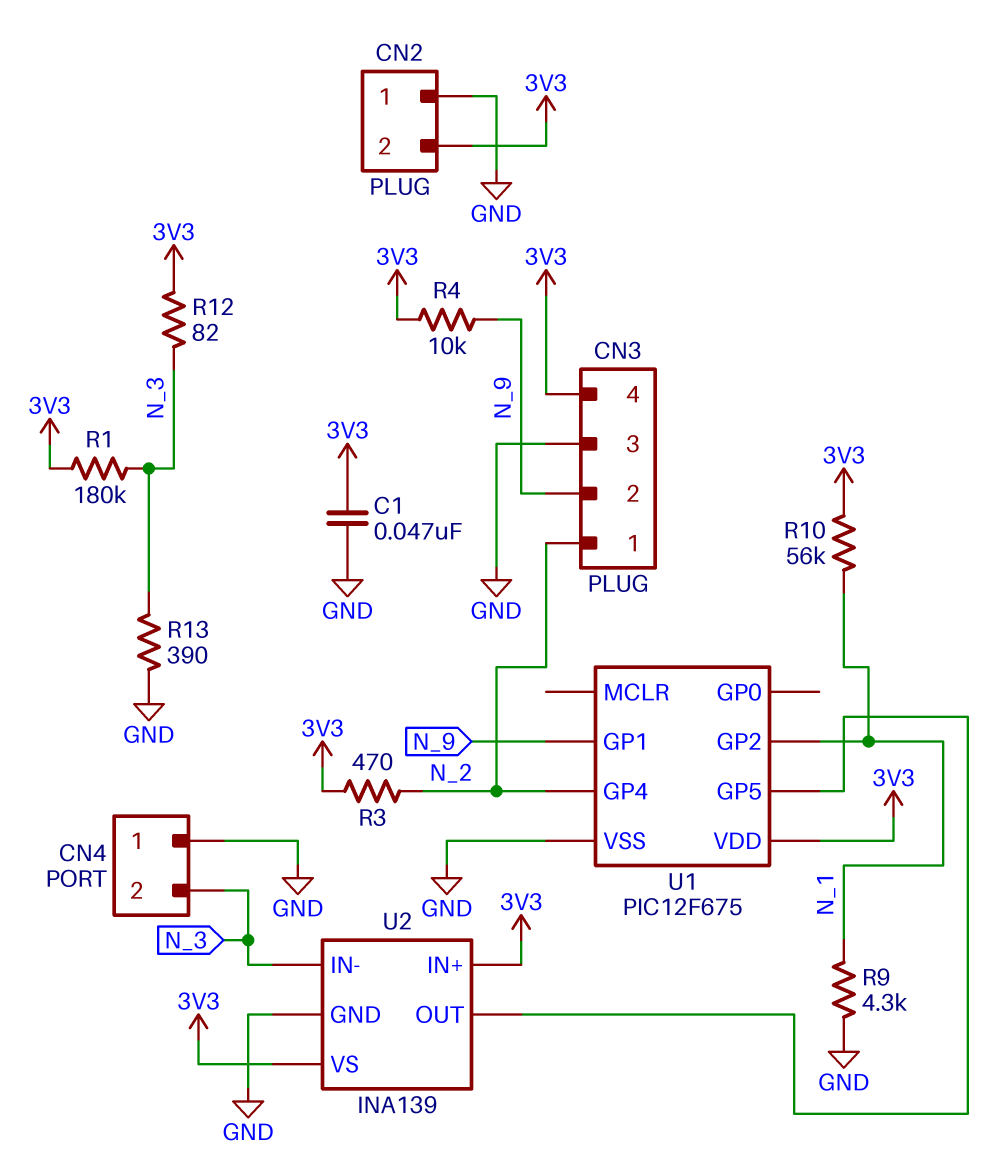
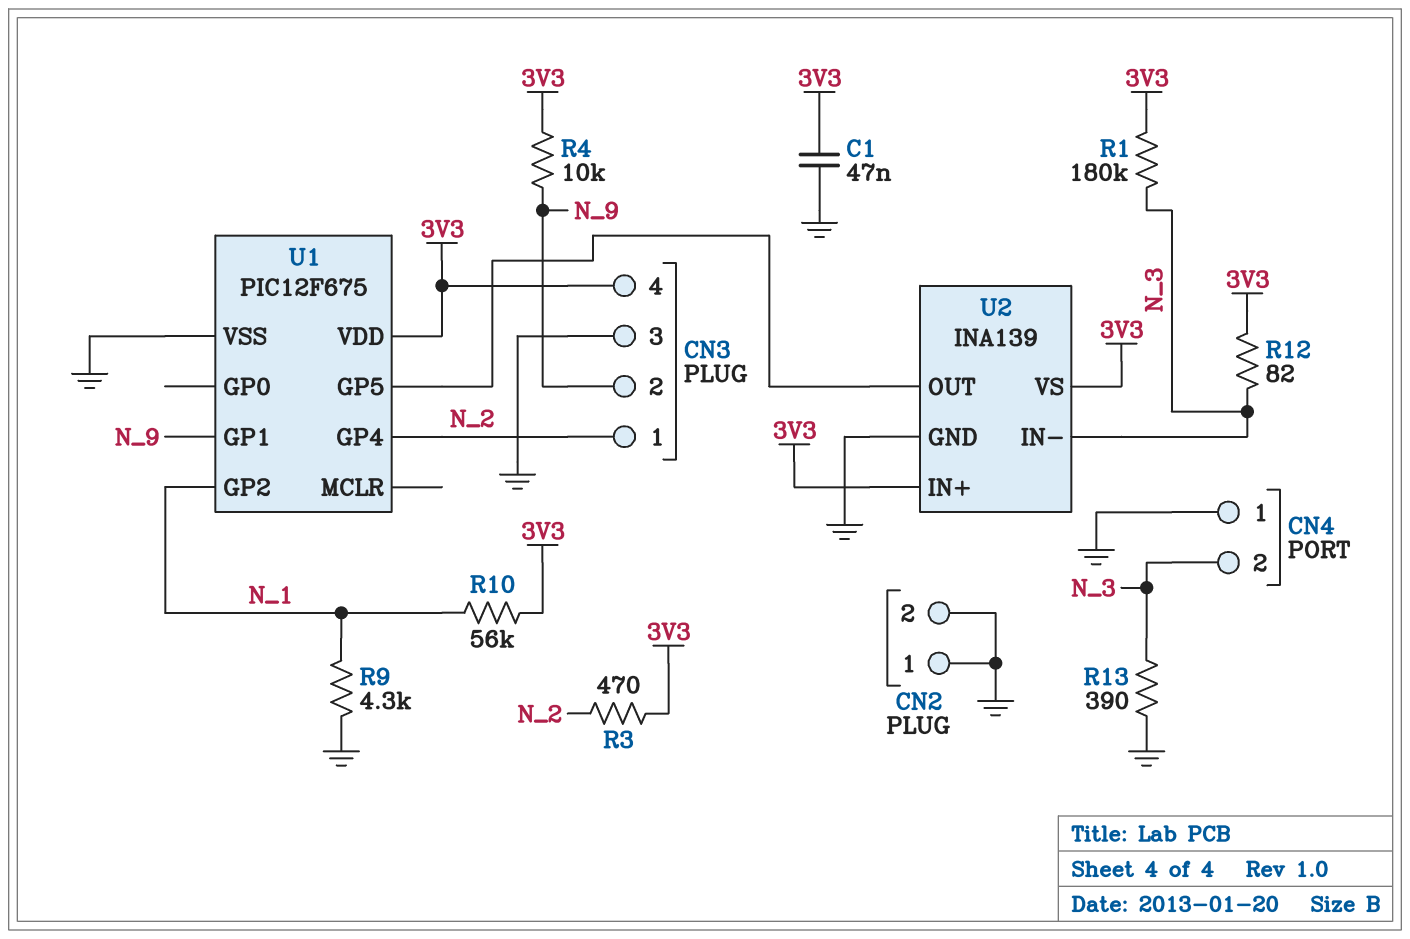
CN2 pin 2: 3V3 -> GND

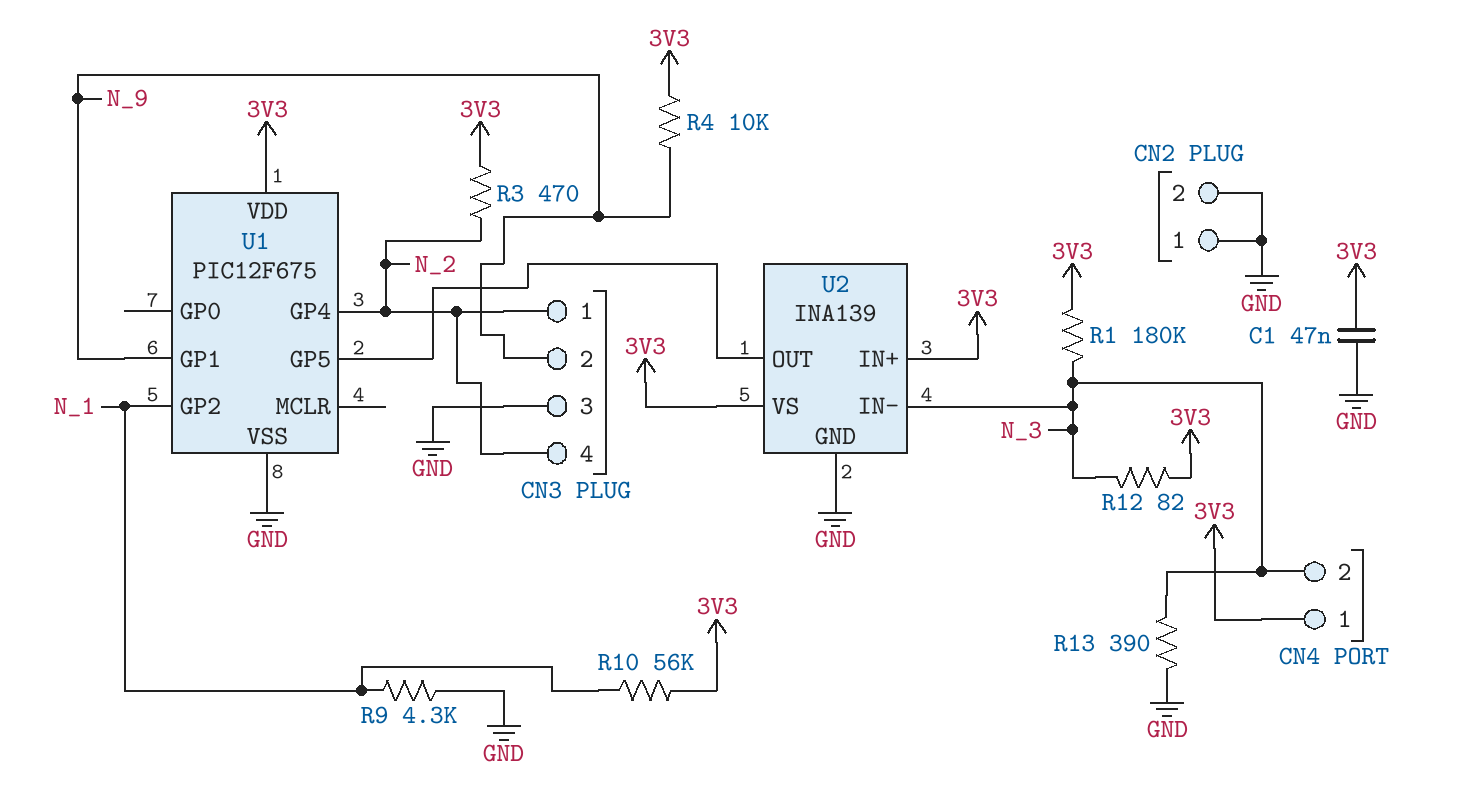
CN3 pin 4: 3V3 -> N_2
CN4 pin 1: GND -> 3V3

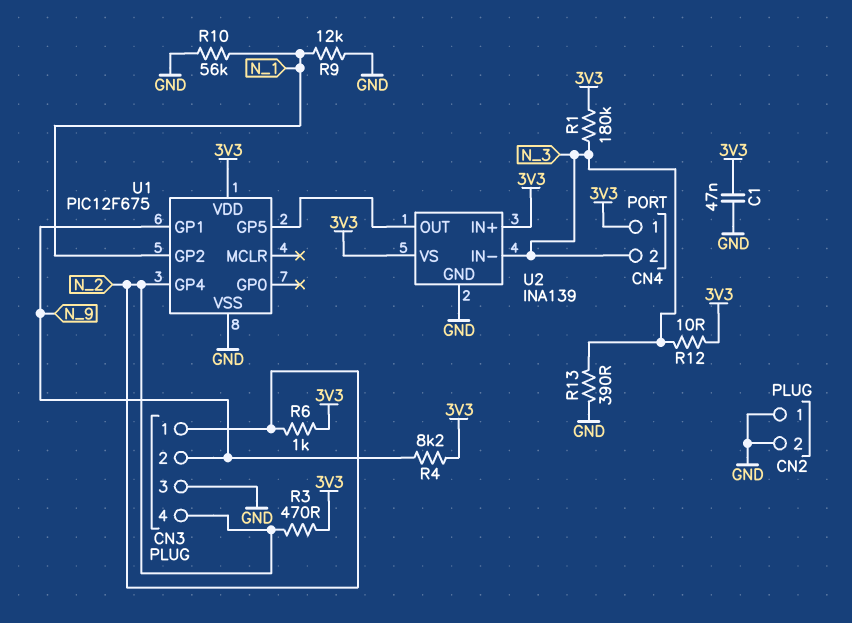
R4: 10k (3V3, N_9) -> 8.2k (3V3, N_9)
R6: none -> 1k (3V3, N_2)
R9: 4.3k (GND, N_1) -> 12k (GND, N_1)
R10: 56k (3V3, N_1) -> 56k (GND, N_1)
R12: 82 (3V3, N_3) -> 10 (3V3, N_3)

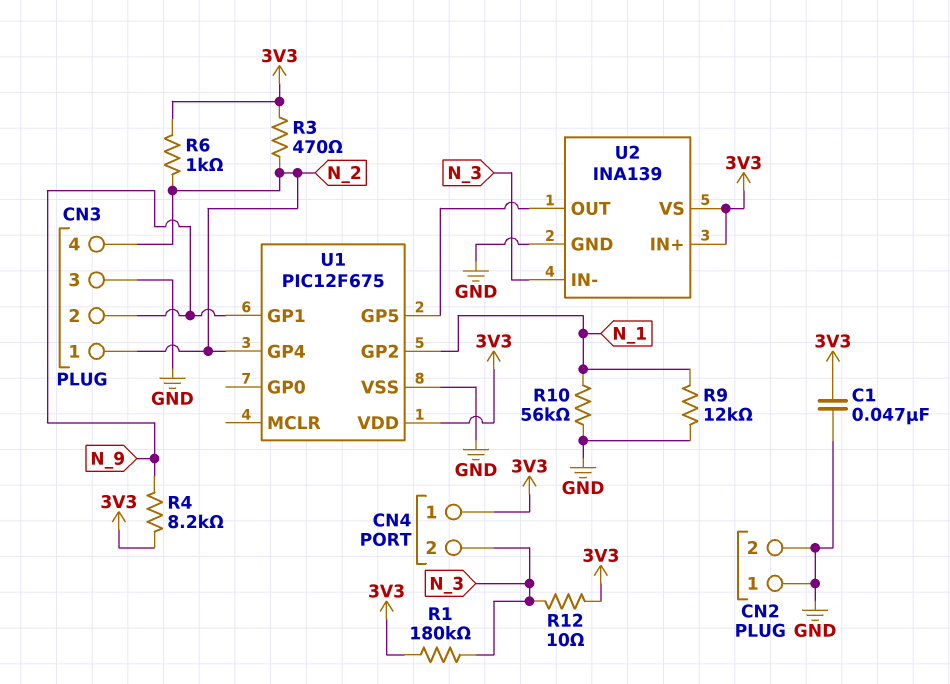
R13: 390 (GND, N_3) -> none

